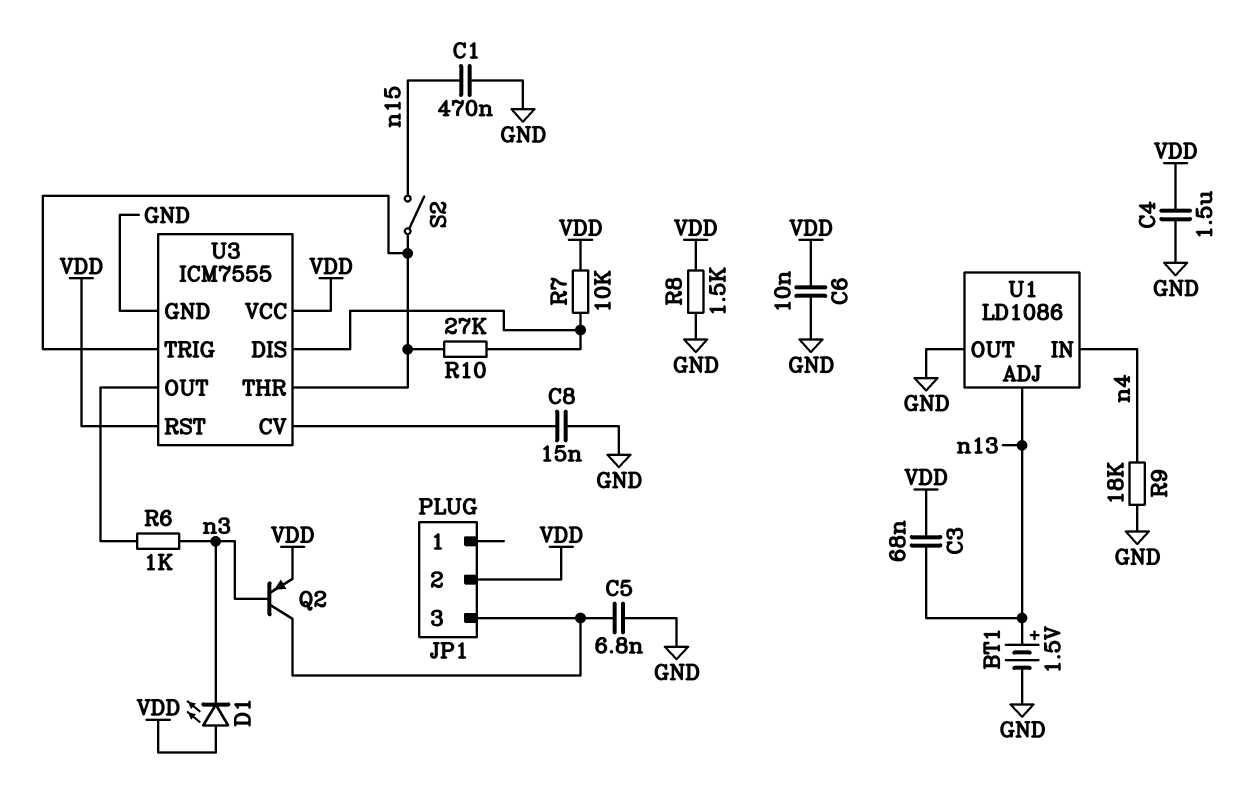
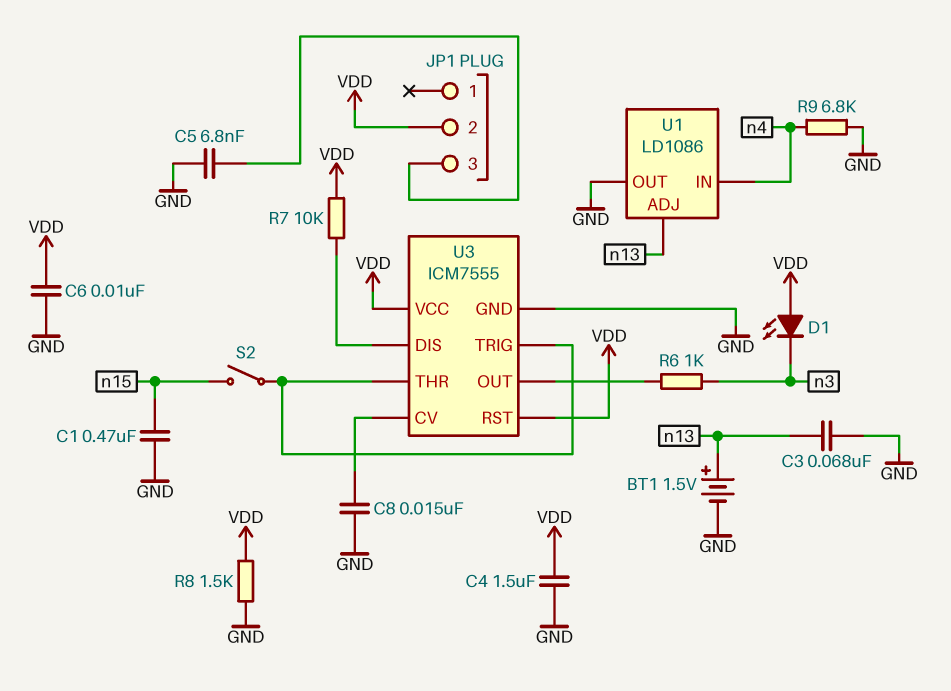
C3: 68nF (VDD, n13) -> 68nF (GND, n13)
Q2: PNP (B n3, C JP1/3, E VDD) -> none
R9: 18k (GND, n4) -> 6.8k (GND, n4)
R10: 27k (U3/DIS, U3/THR) -> none

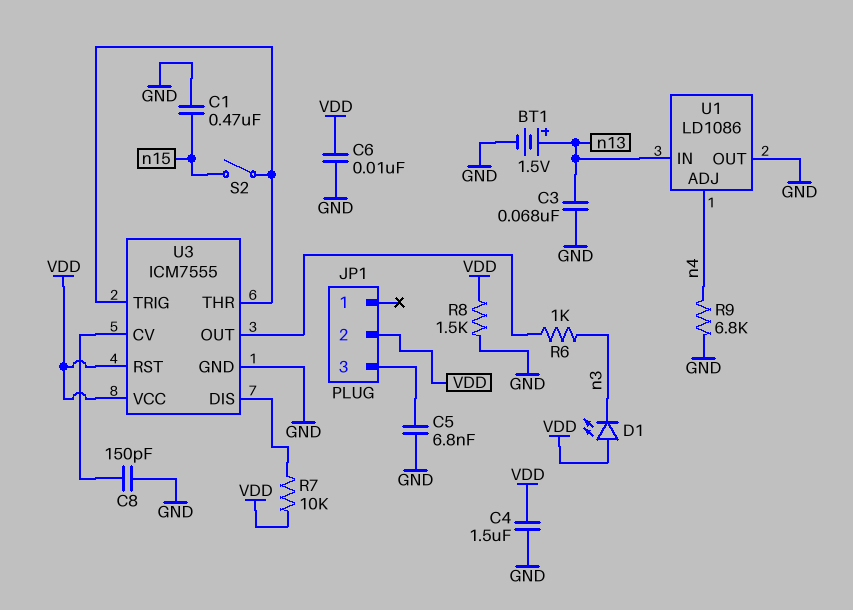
C8: 15nF (GND, U3/CV) -> 150pF (GND, U3/CV)
U1 pin ADJ: n13 -> n4
U1 pin IN: n4 -> n13

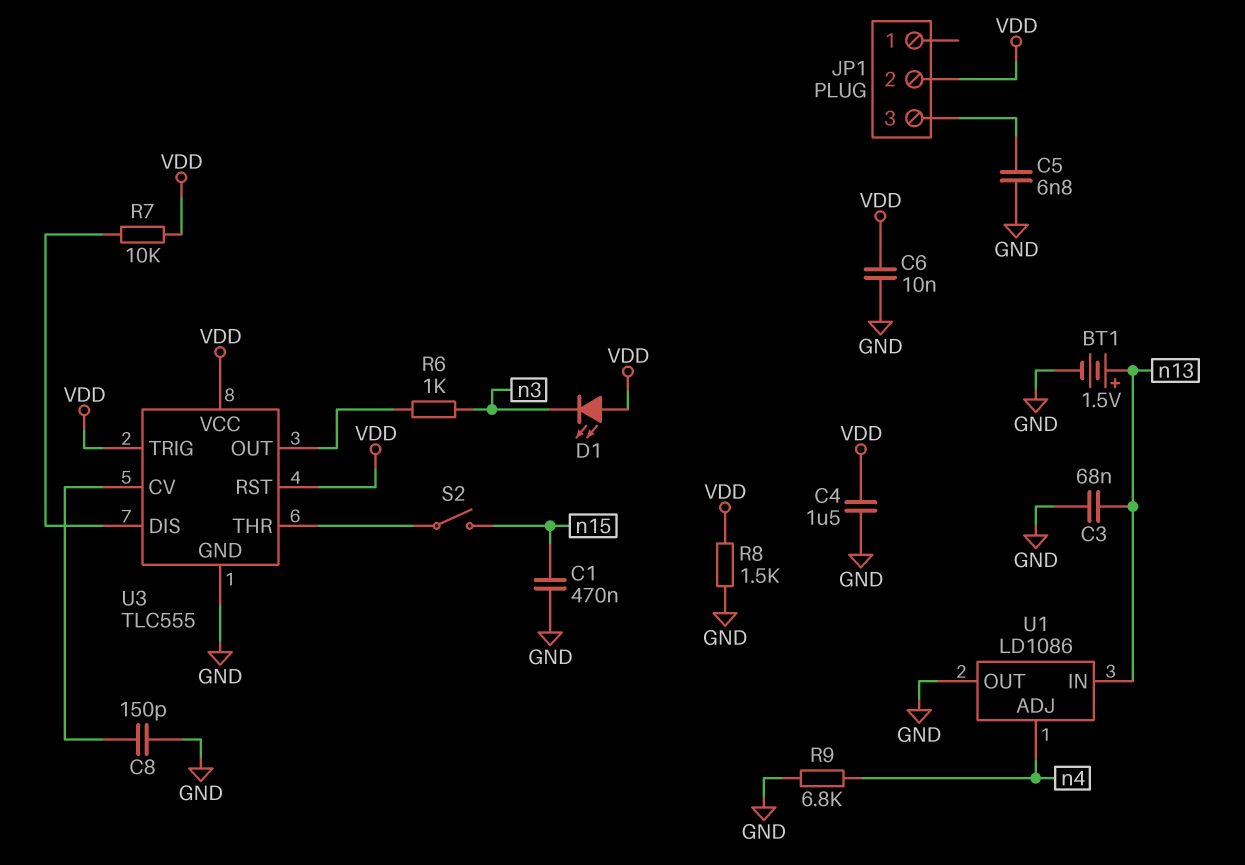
U3: ICM7555 -> TLC555
U3 pin TRIG: U3/THR -> VDD

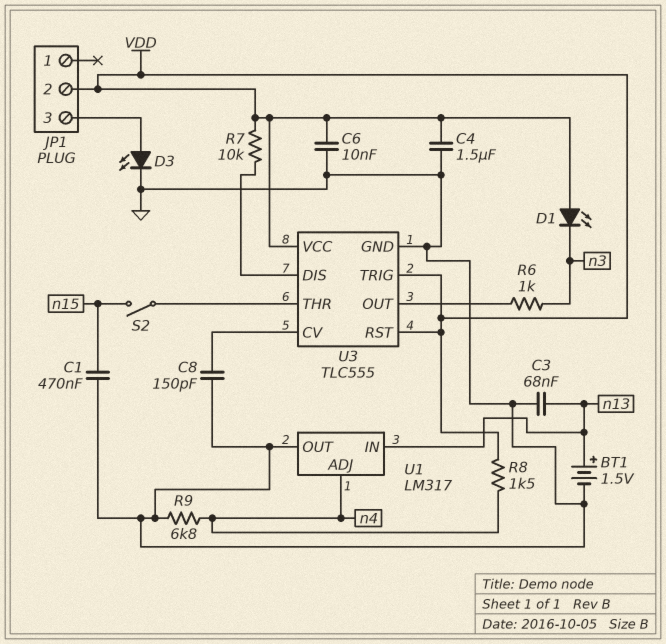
C5: 6.8nF (GND, JP1/3) -> none
D3: none -> LED (A JP1/3, K GND)
R8: 1.5k (GND, VDD) -> 1.5k (VDD, n4)
U1: LD1086 -> LM317

